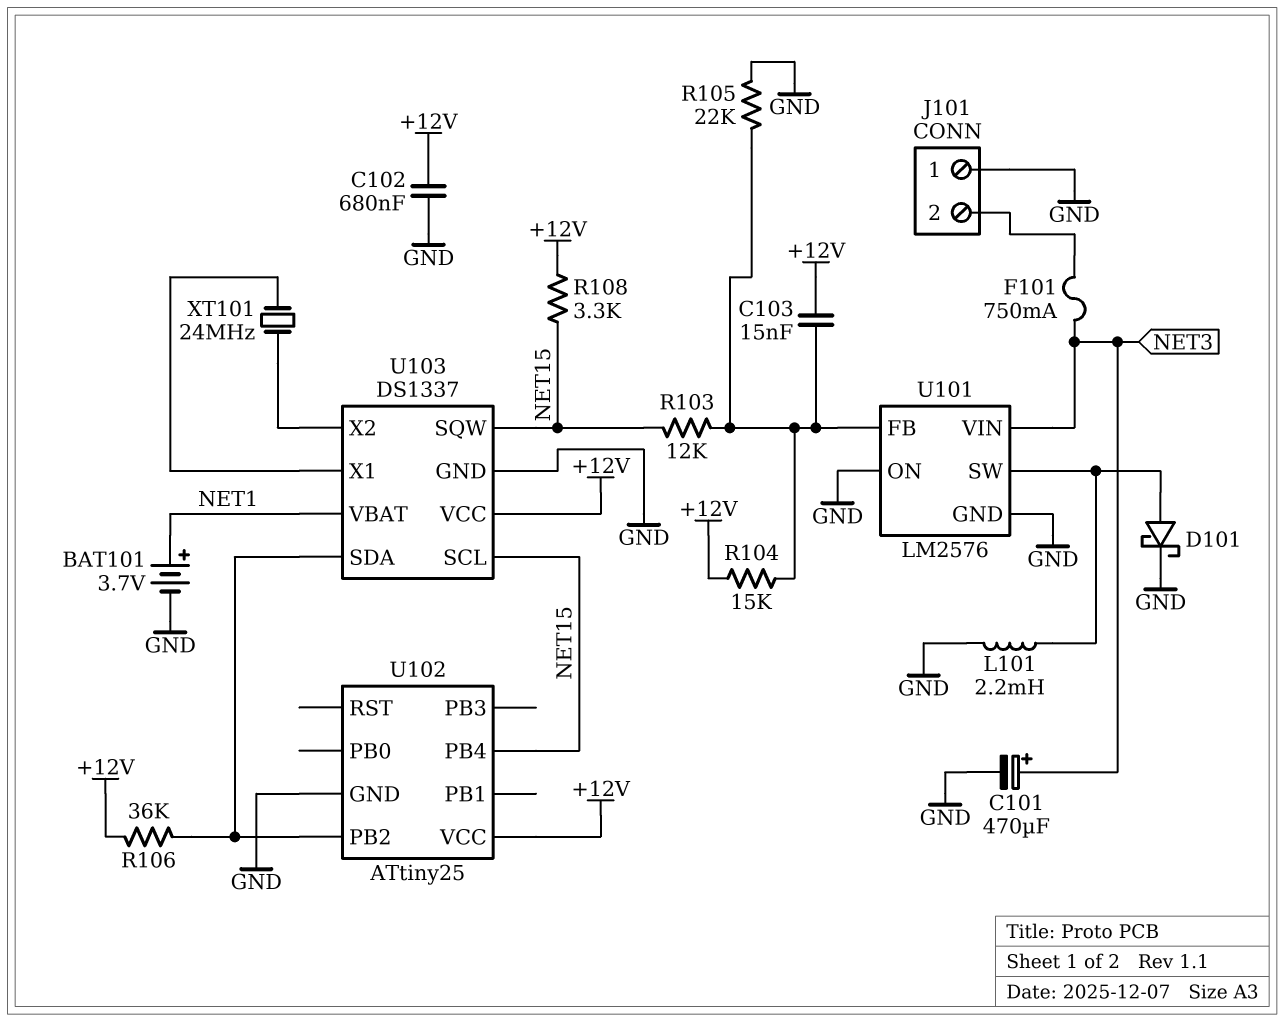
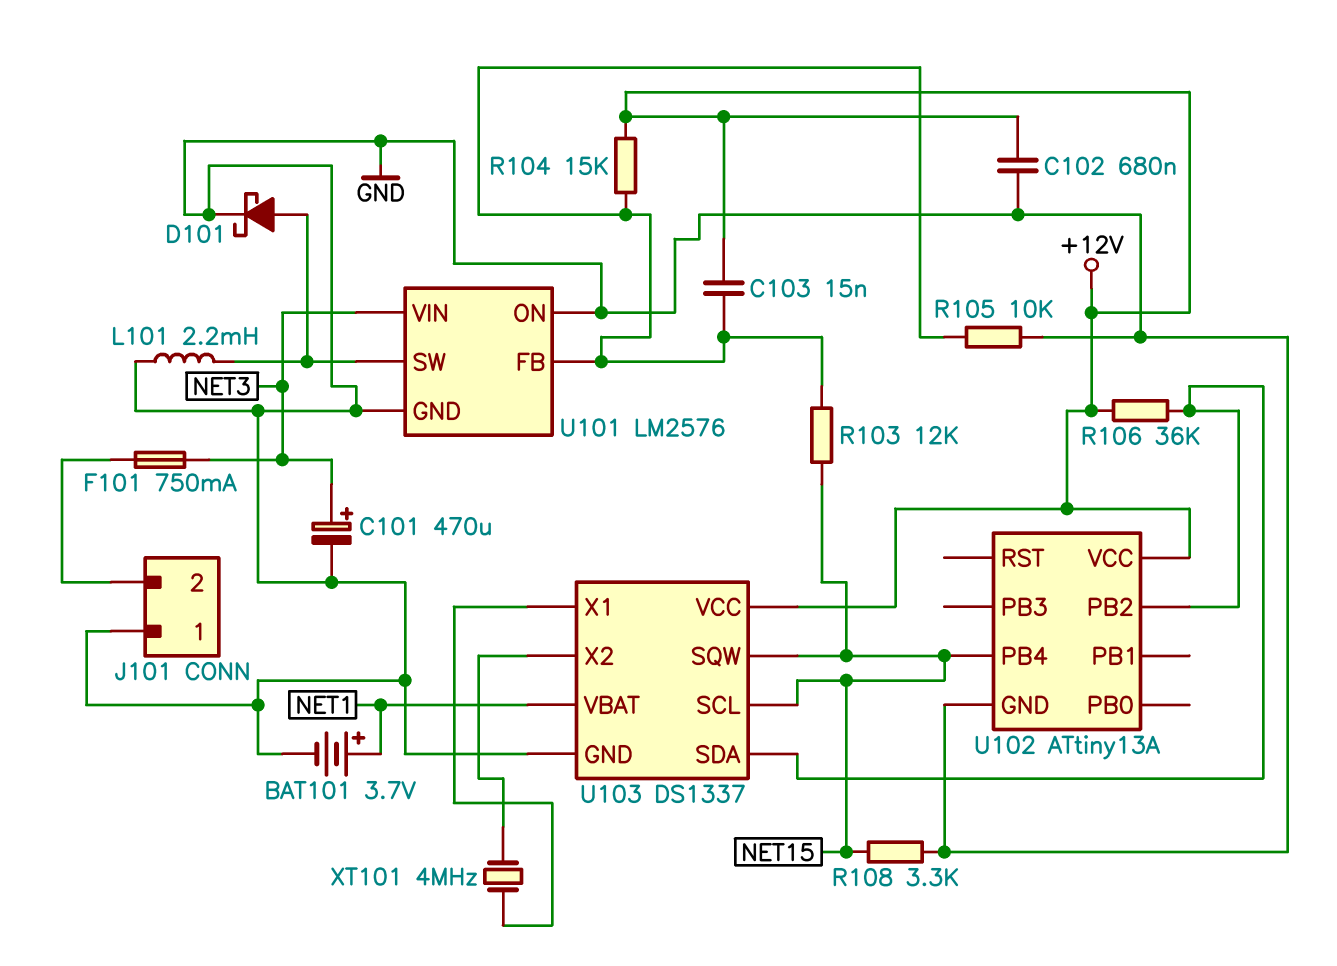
R105: 22k (GND, U101/FB) -> 10k (GND, U101/FB)
R108: 3.3k (+12V, NET15) -> 3.3k (GND, NET15)
U102: ATtiny25 -> ATtiny13A
XT101: 24MHz (U103/X1, U103/X2) -> 4MHz (U103/X1, U103/X2)

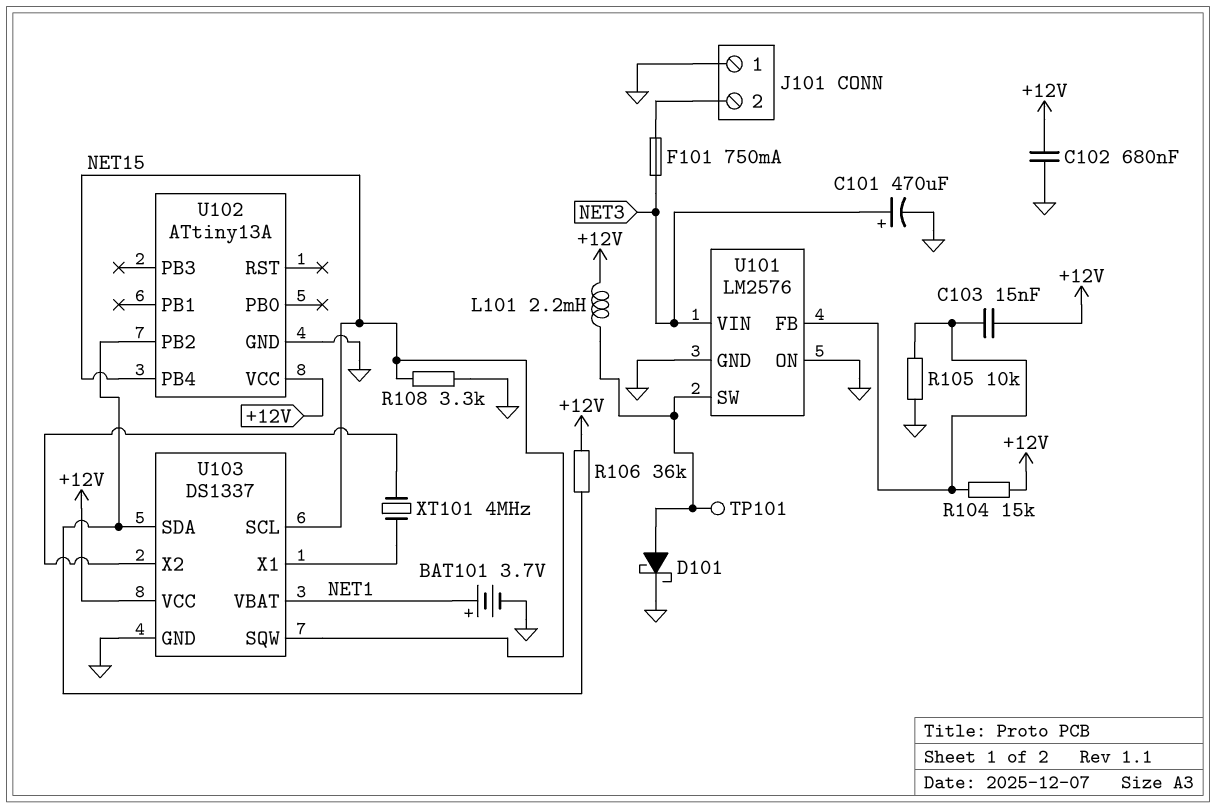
L101: 2.2mH (GND, U101/SW) -> 2.2mH (+12V, U101/SW)
R103: 12k (NET15, U101/FB) -> none
TP101: none -> test point (U101/SW)

